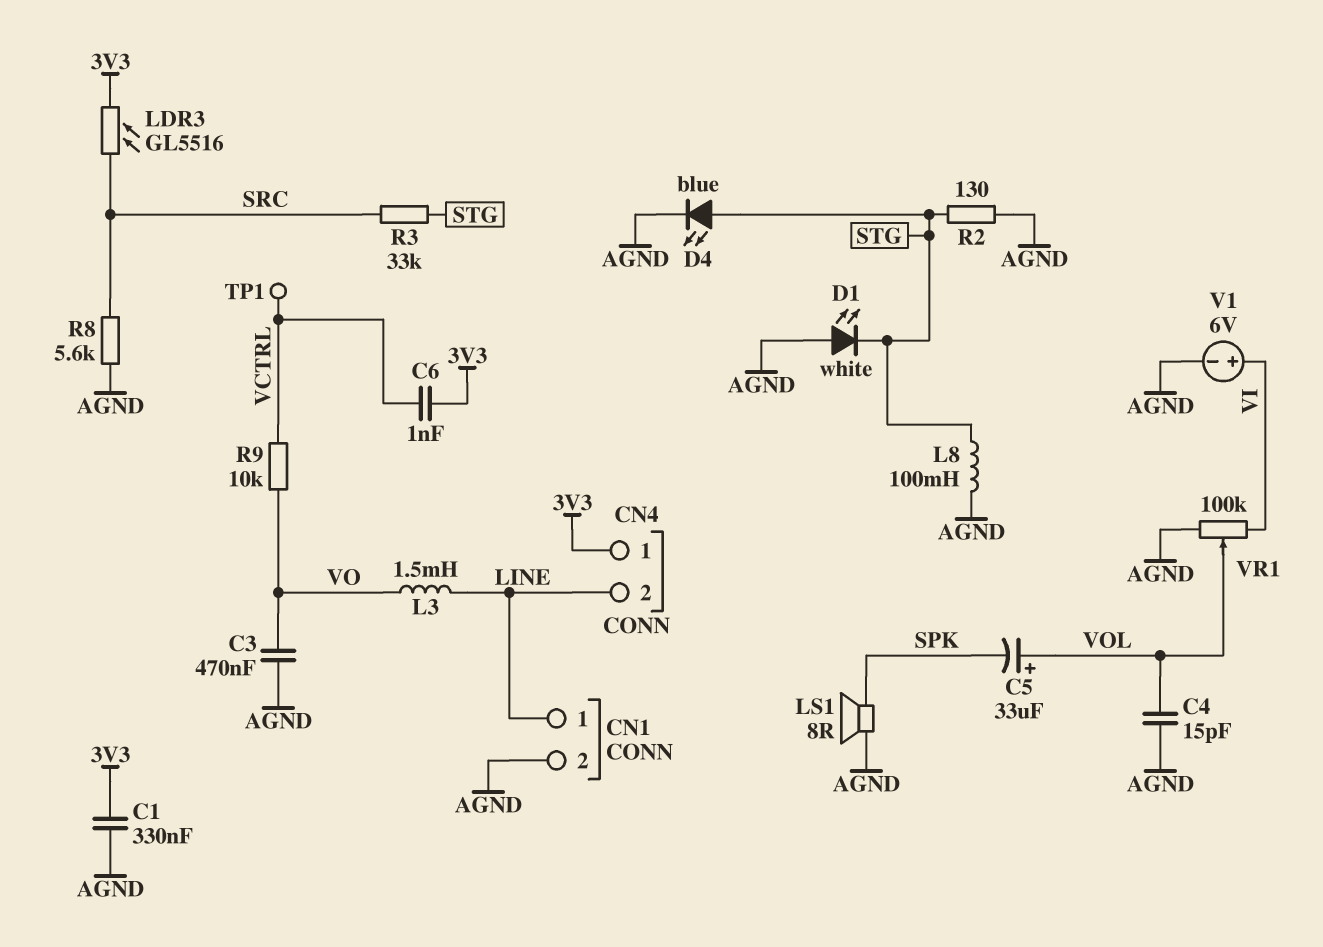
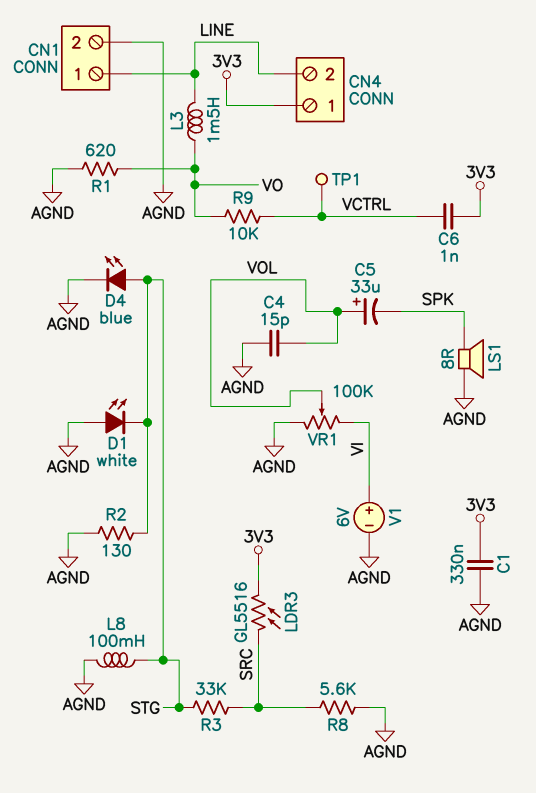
C3: 470nF (AGND, VO) -> none
R1: none -> 620 (AGND, VO)

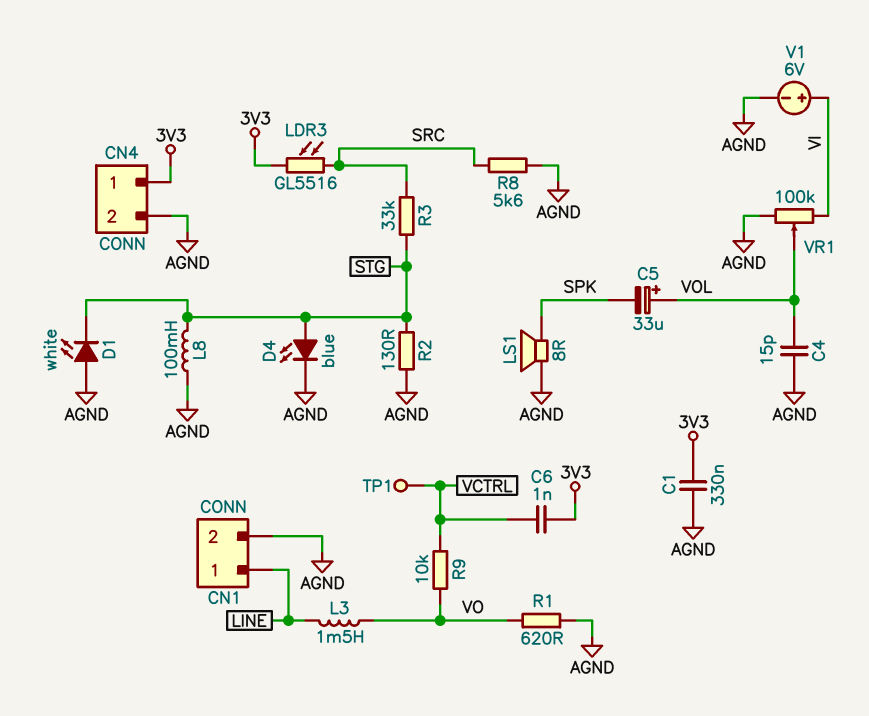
CN4 pin 2: LINE -> AGND

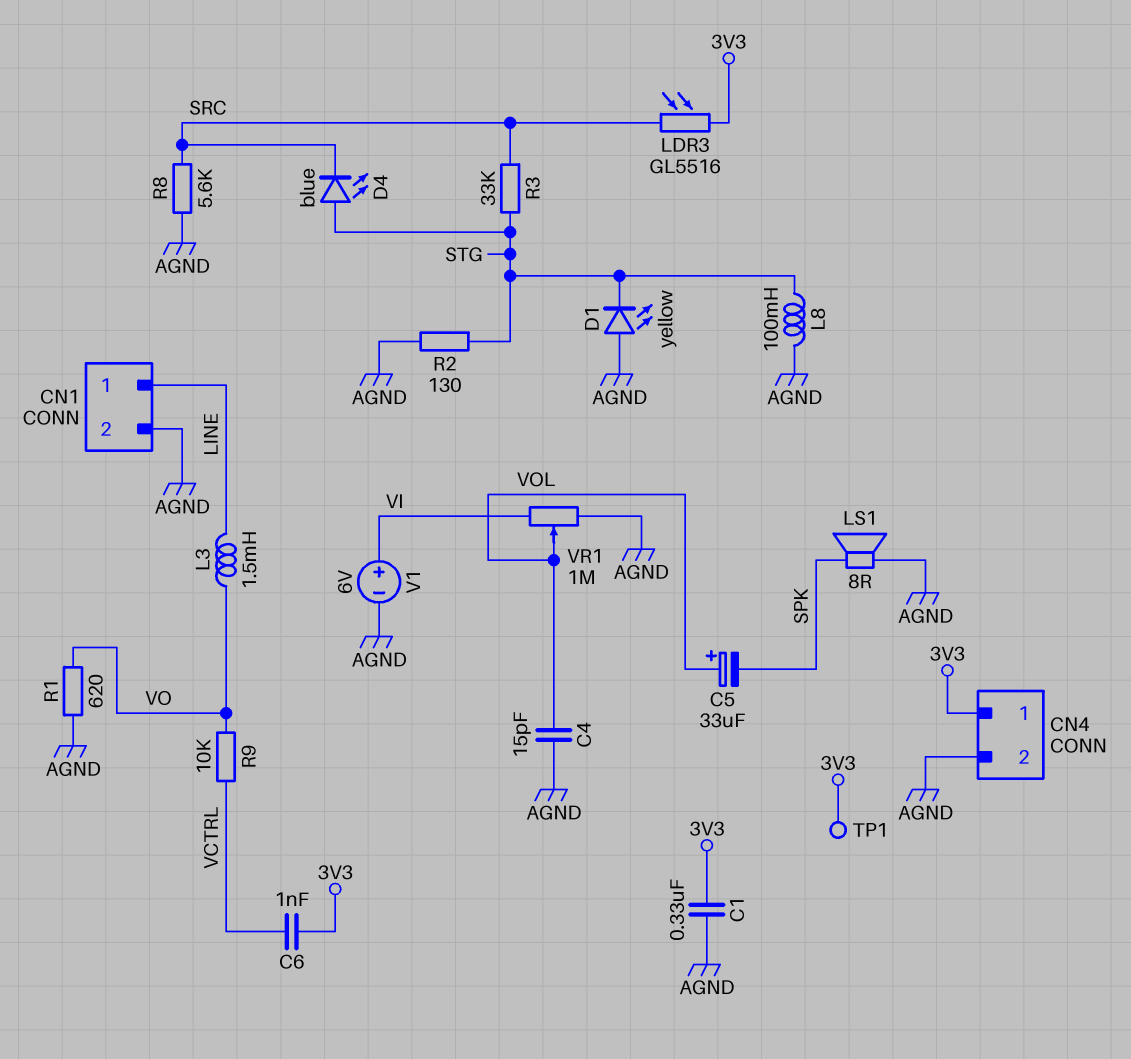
D1: LED white (A AGND, K STG) -> LED yellow (A AGND, K STG)
D4: LED blue (A STG, K AGND) -> LED blue (A STG, K SRC)
TP1: test point (VCTRL) -> test point (3V3)
VR1: 100k (AGND, VI, wiper VOL) -> 1M (AGND, VI, wiper VOL)

